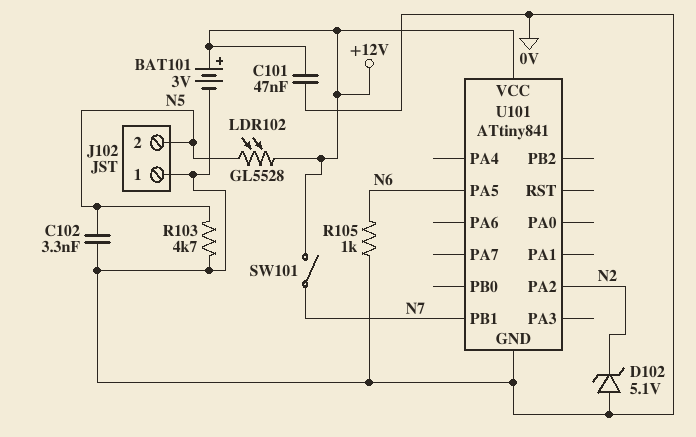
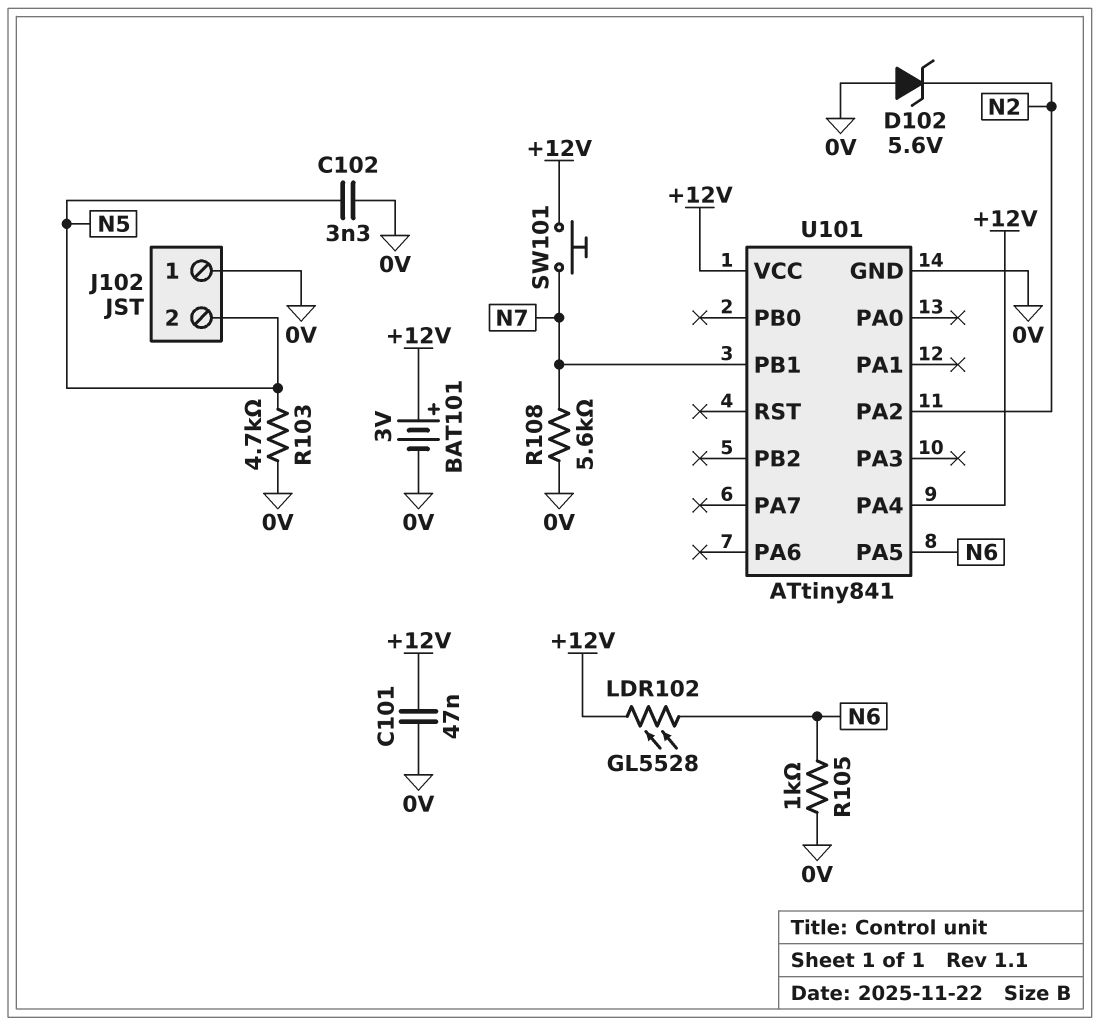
D102: zener 5.1V (A 0V, K N2) -> zener 5.6V (A 0V, K N2)
LDR102: GL5528 (+12V, N5) -> GL5528 (+12V, N6)
R108: none -> 5.6k (0V, N7)
SW101: switch (+12V, N7) -> button (+12V, N7)
U101 pin PA4: none -> +12V

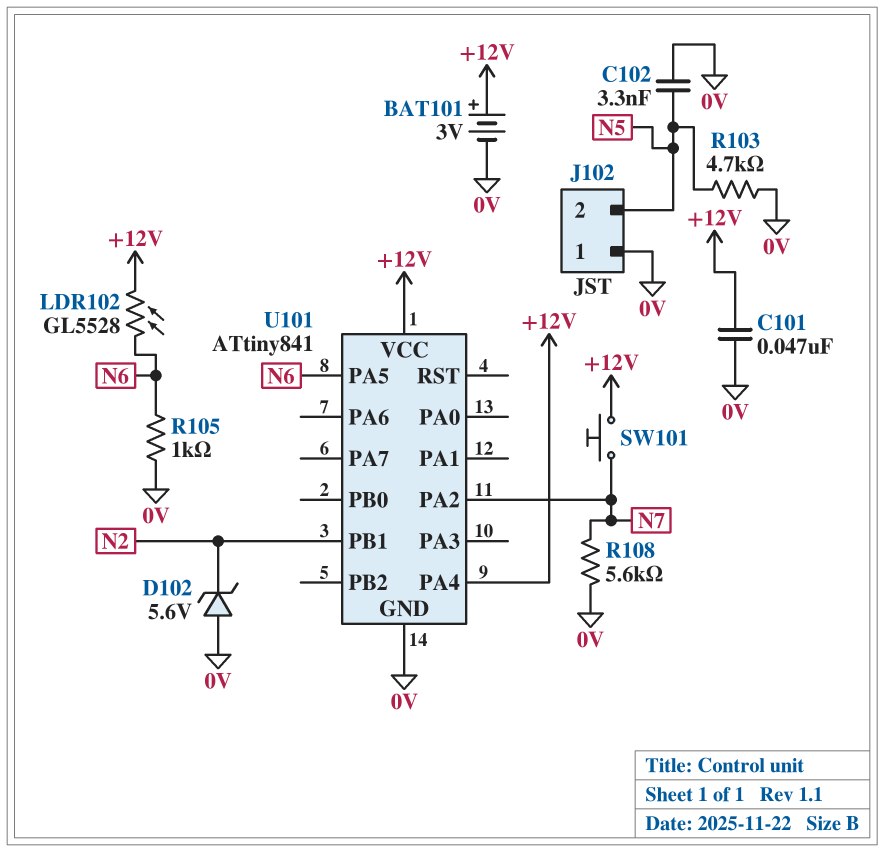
U101 pin PA2: N2 -> N7
U101 pin PB1: N7 -> N2

